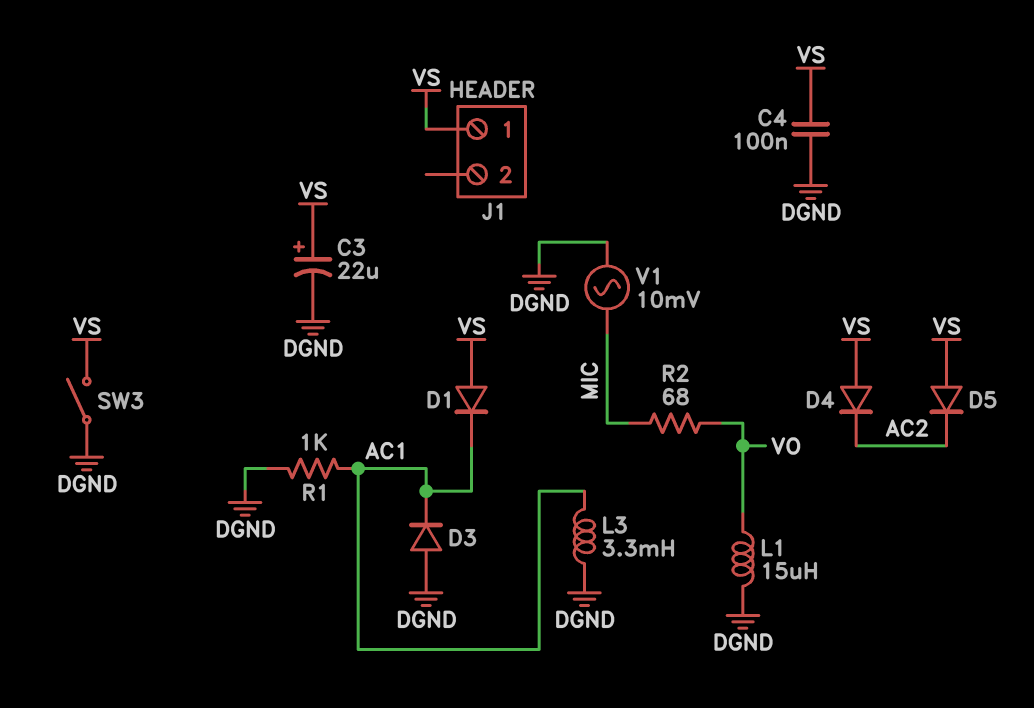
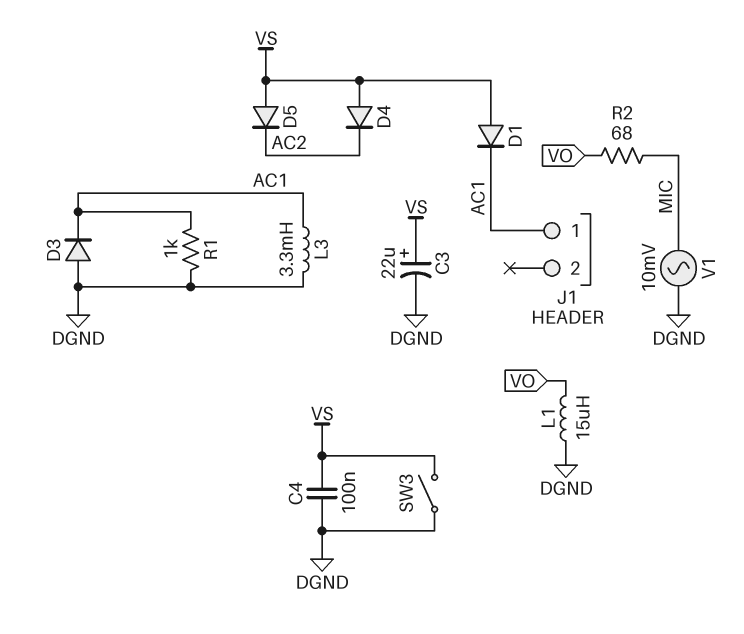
J1 pin 1: VS -> AC1

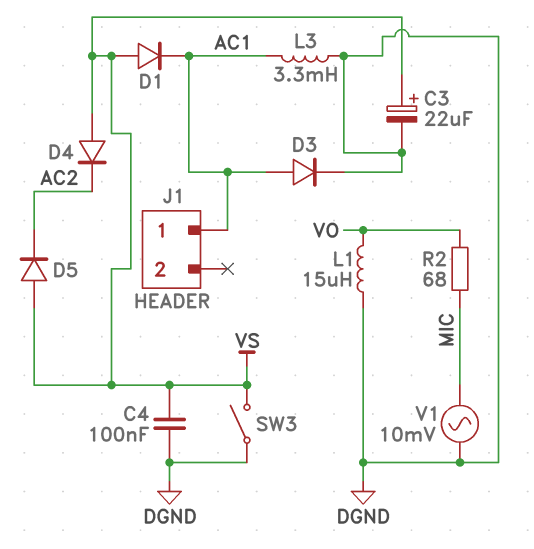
D3: diode (A DGND, K AC1) -> diode (A AC1, K DGND)
R1: 1k (AC1, DGND) -> none

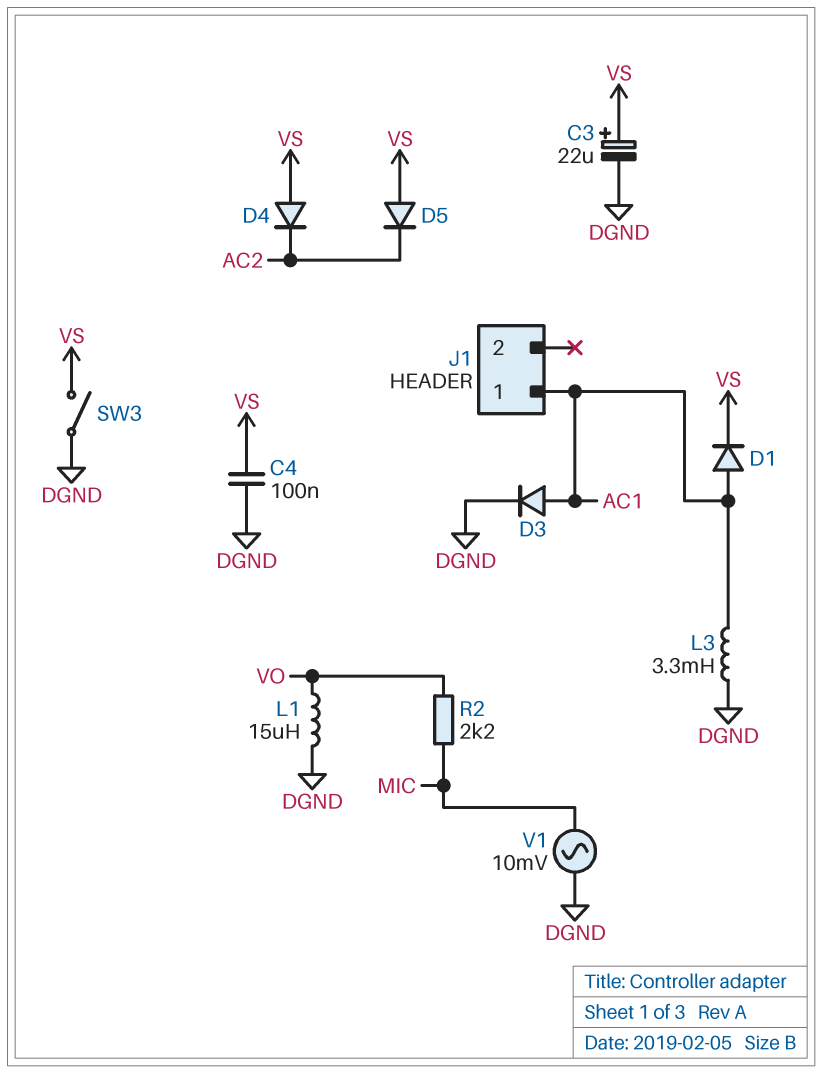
D1: diode (A VS, K AC1) -> diode (A AC1, K VS)
R2: 68 (MIC, VO) -> 2.2k (MIC, VO)

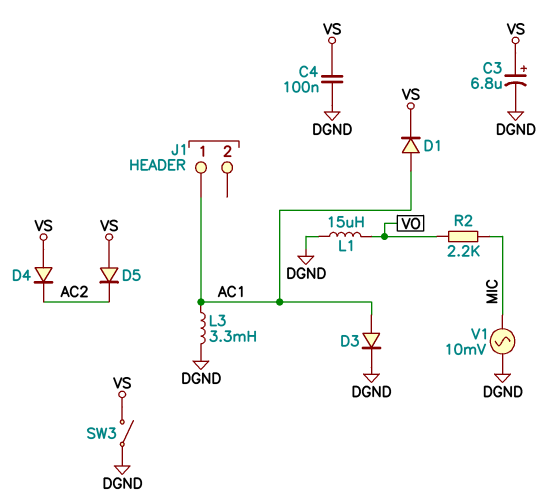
C3: 22uF (plus VS, minus DGND) -> 6.8uF (plus VS, minus DGND)

